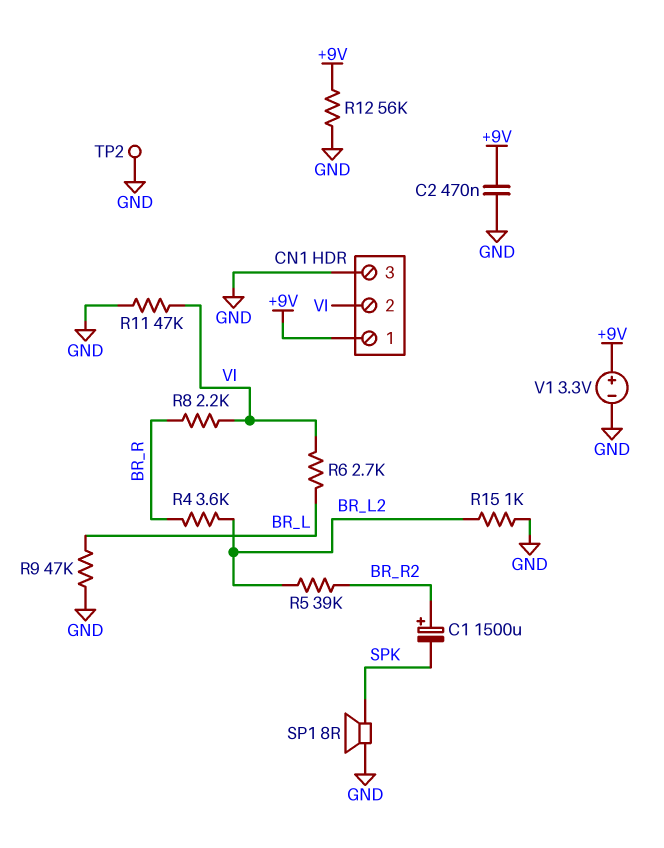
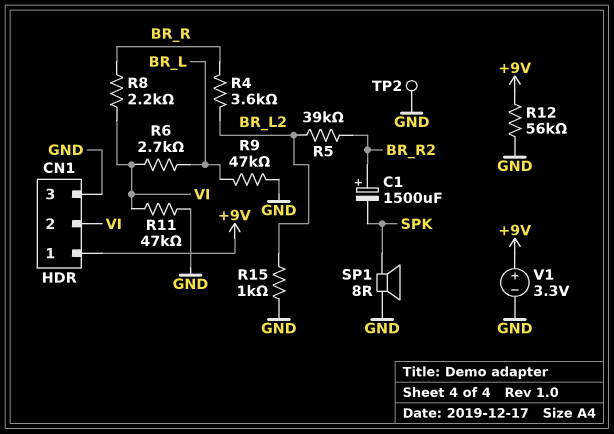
C2: 470nF (+9V, GND) -> none

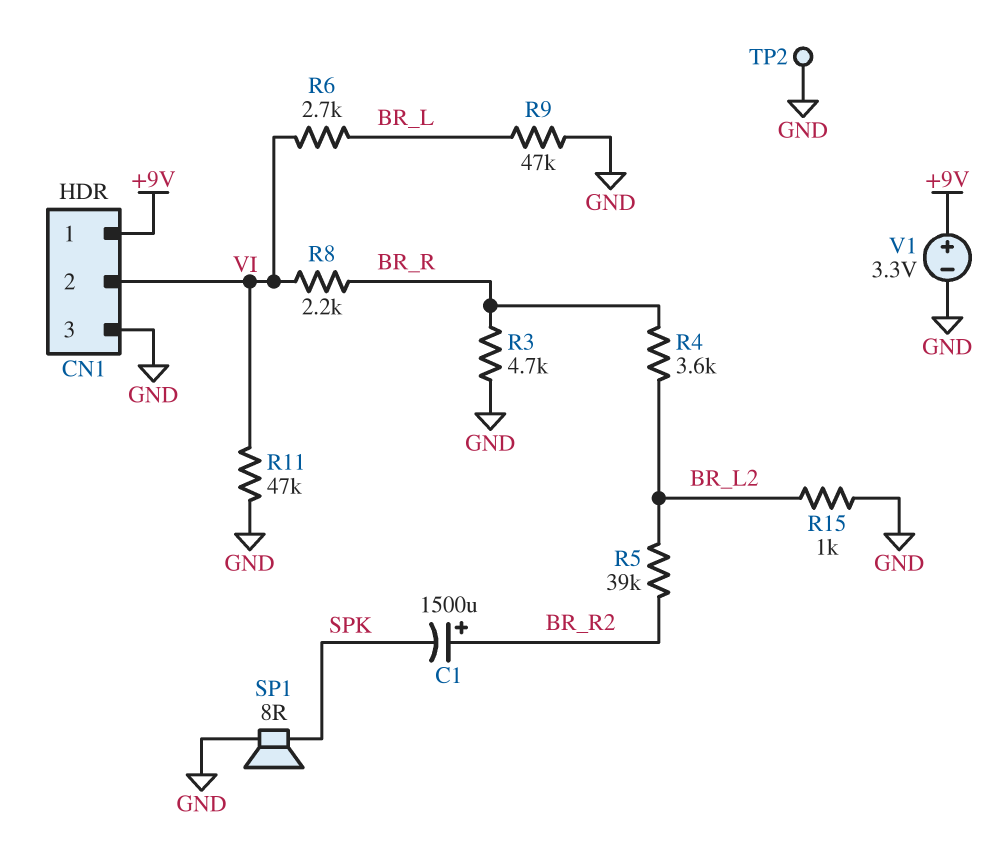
R3: none -> 4.7k (BR_R, GND)
R12: 56k (+9V, GND) -> none

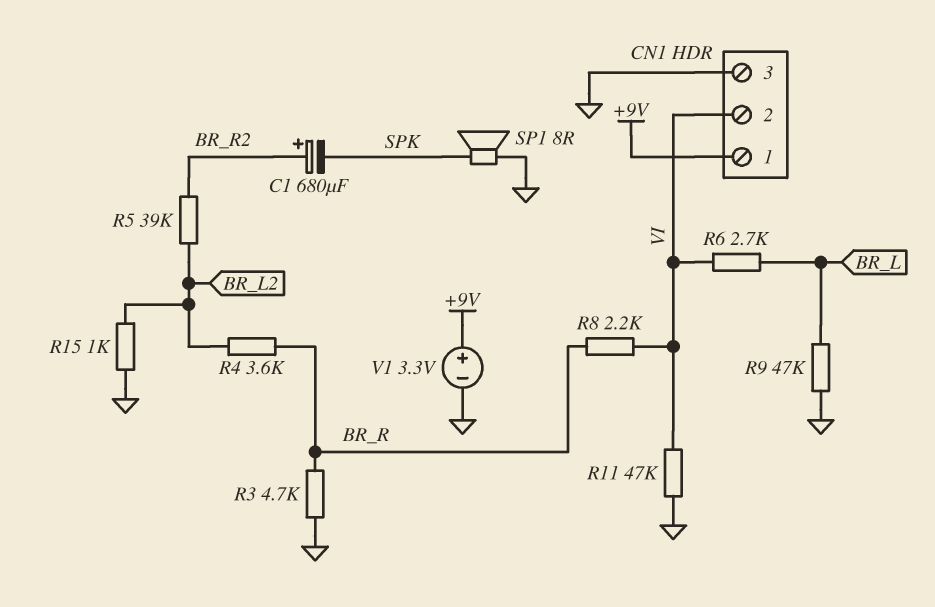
C1: 1500uF (plus BR_R2, minus SPK) -> 680uF (plus BR_R2, minus SPK)
TP2: test point (GND) -> none

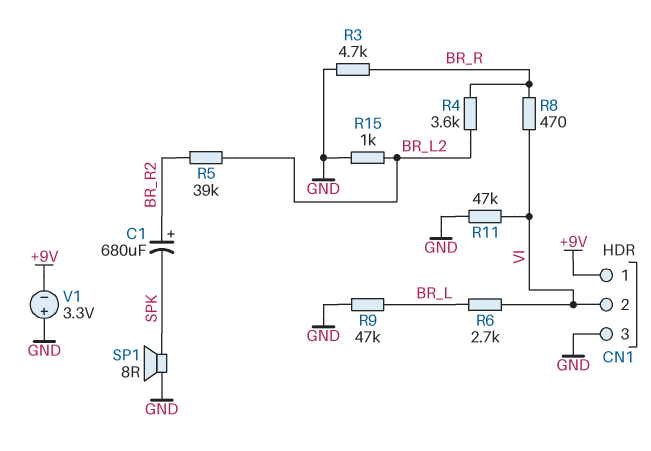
R8: 2.2k (BR_R, VI) -> 470 (BR_R, VI)
V1: 3.3V (plus +9V, minus GND) -> 3.3V (plus GND, minus +9V)

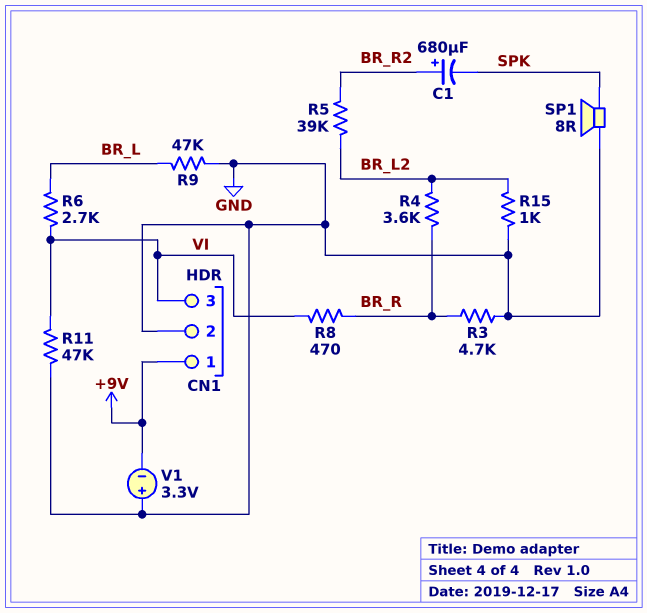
CN1 pin 2: VI -> GND
CN1 pin 3: GND -> VI

